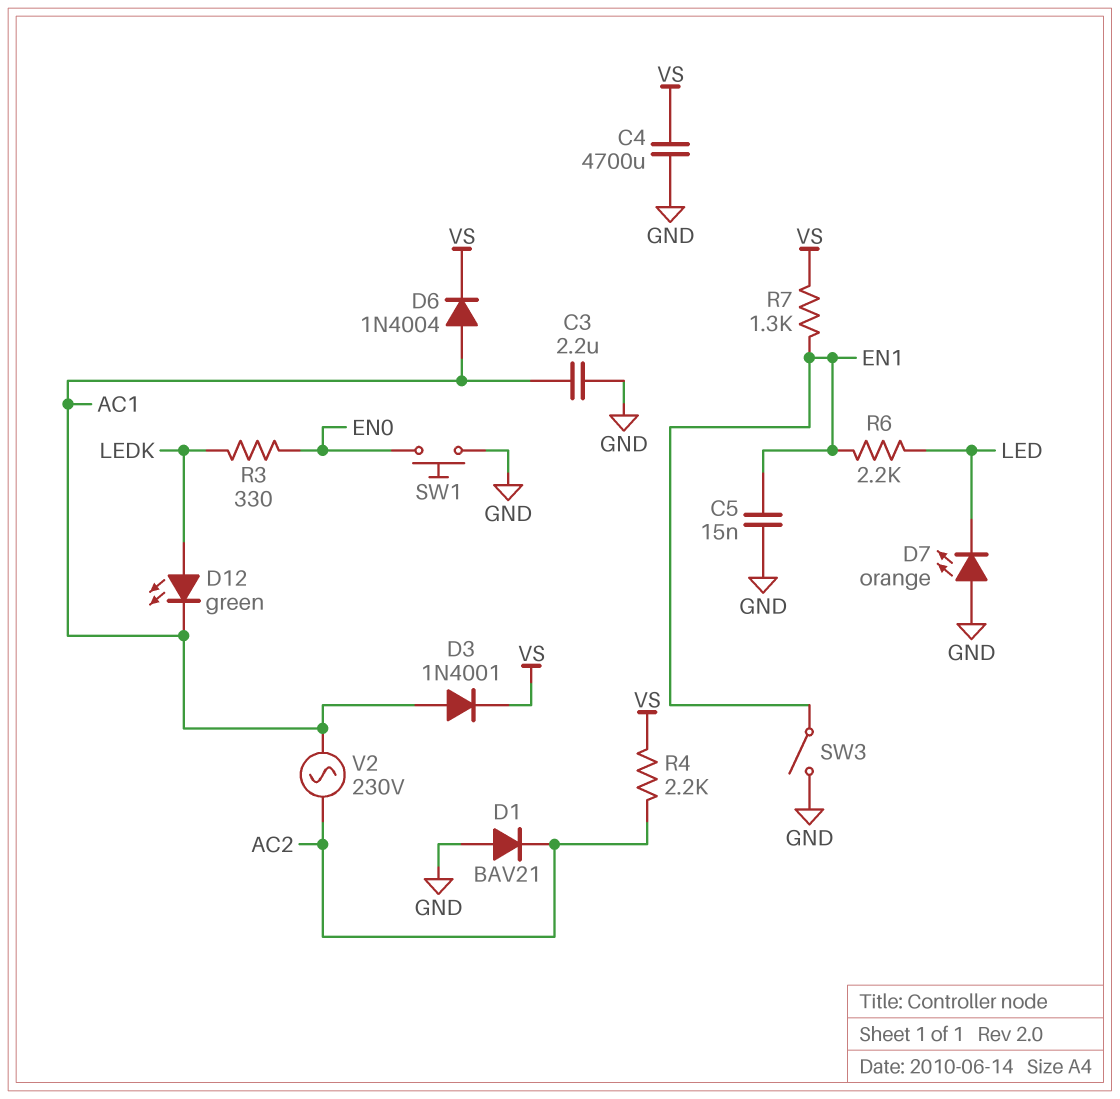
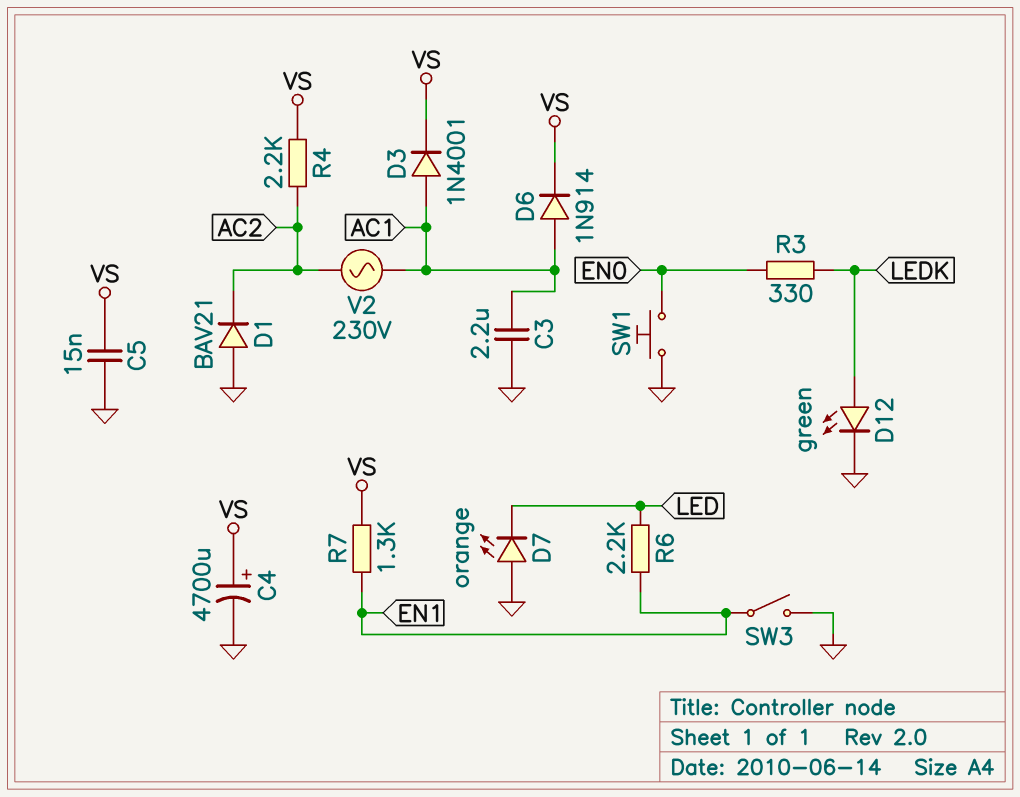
C4: 4700uF (GND, VS) -> 4700uF (plus VS, minus GND)
C5: 15nF (EN1, GND) -> 15nF (GND, VS)
D6: diode 1N4004 (A AC1, K VS) -> diode 1N914 (A AC1, K VS)
D12: LED green (A LEDK, K AC1) -> LED green (A LEDK, K GND)

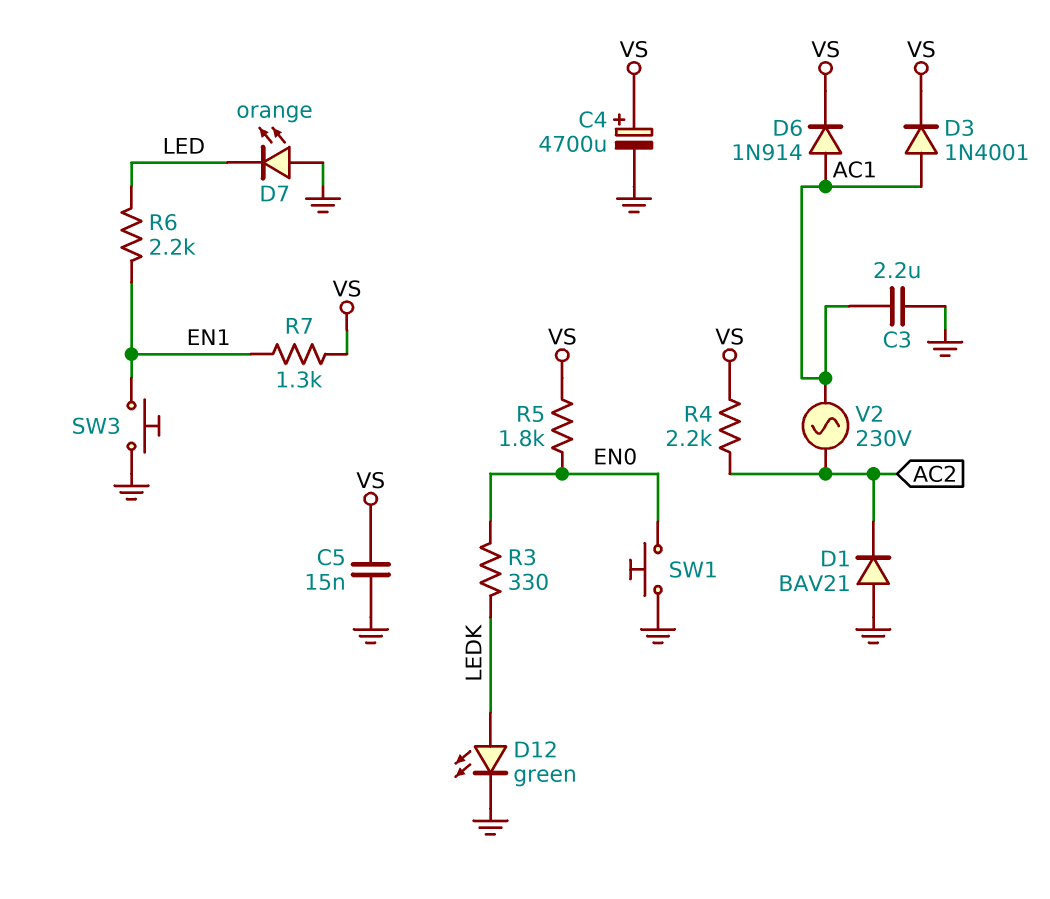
R5: none -> 1.8k (EN0, VS)
SW3: switch (EN1, GND) -> button (EN1, GND)

